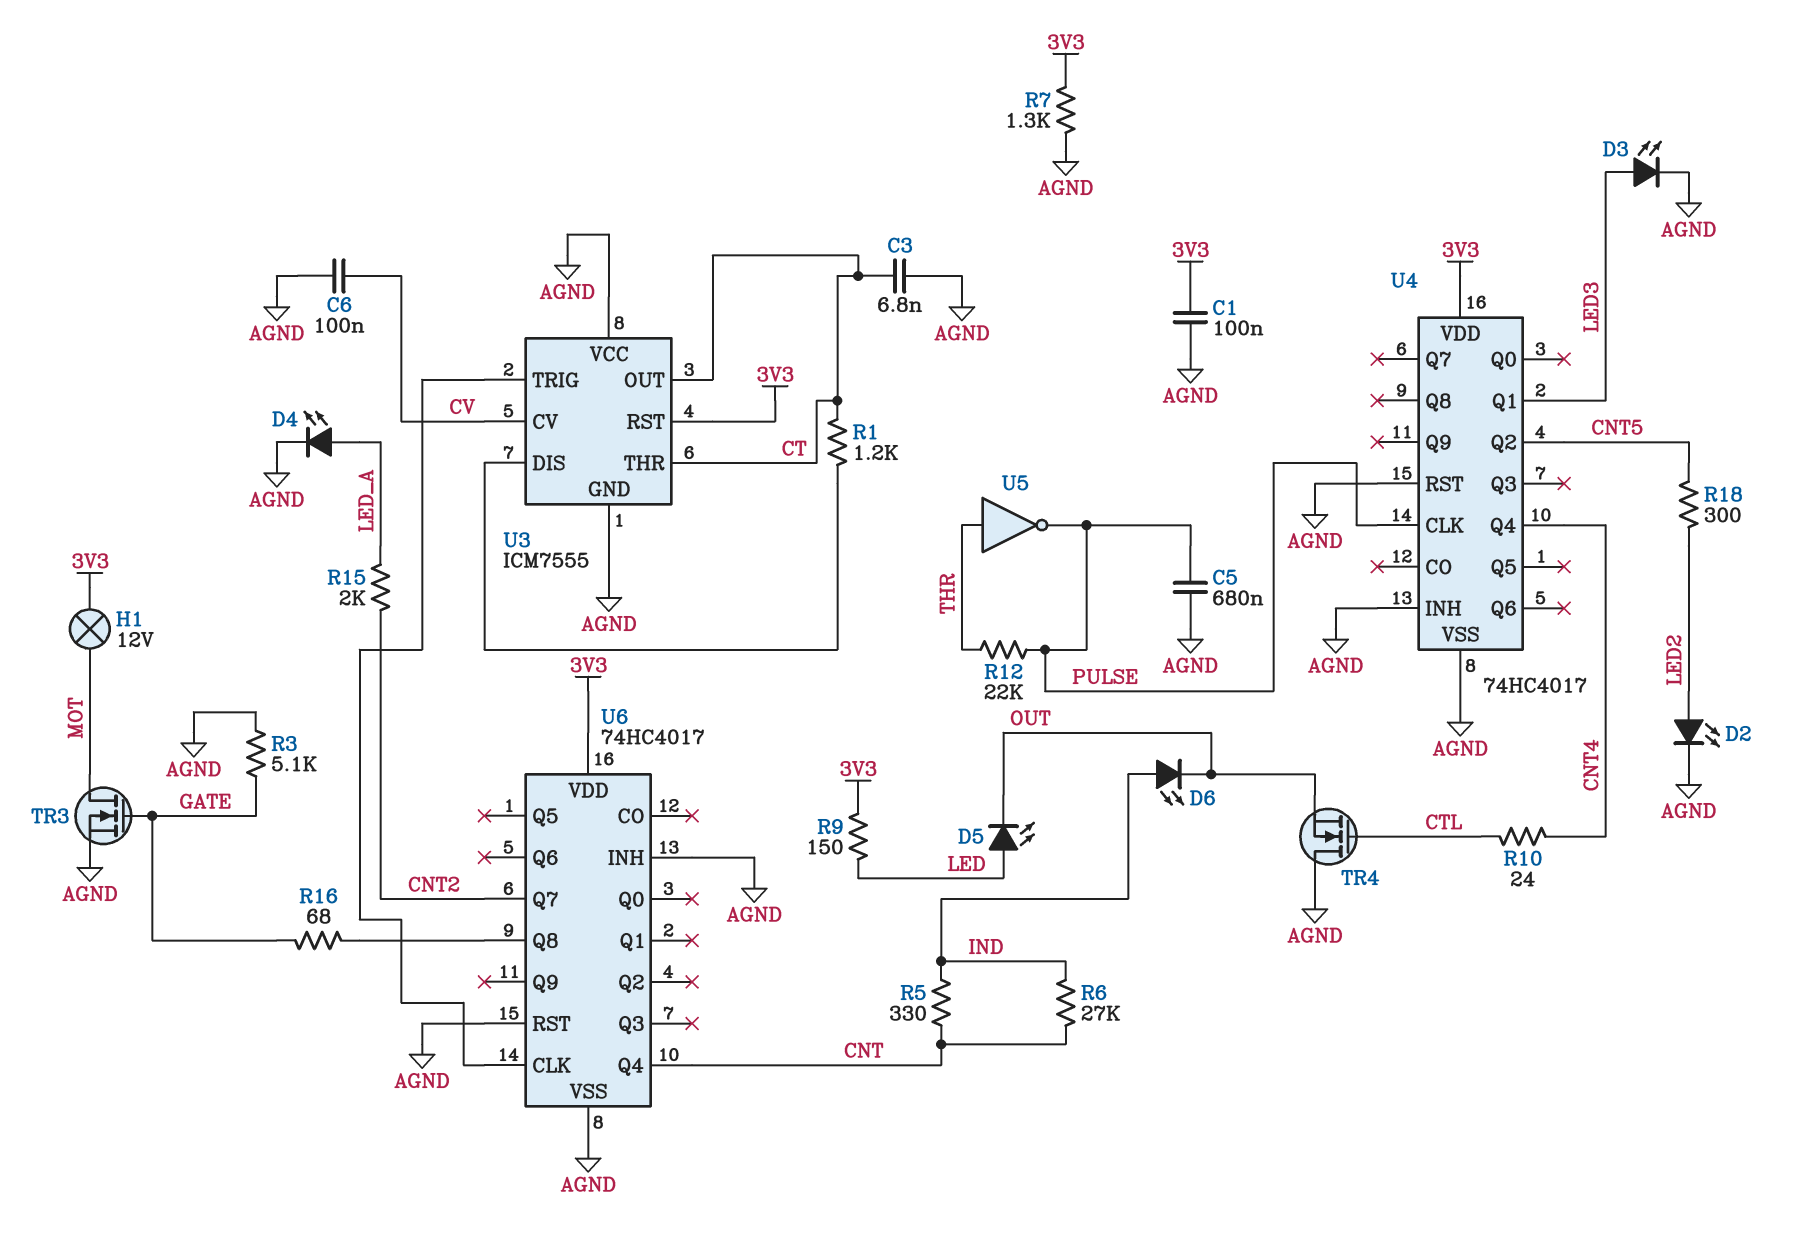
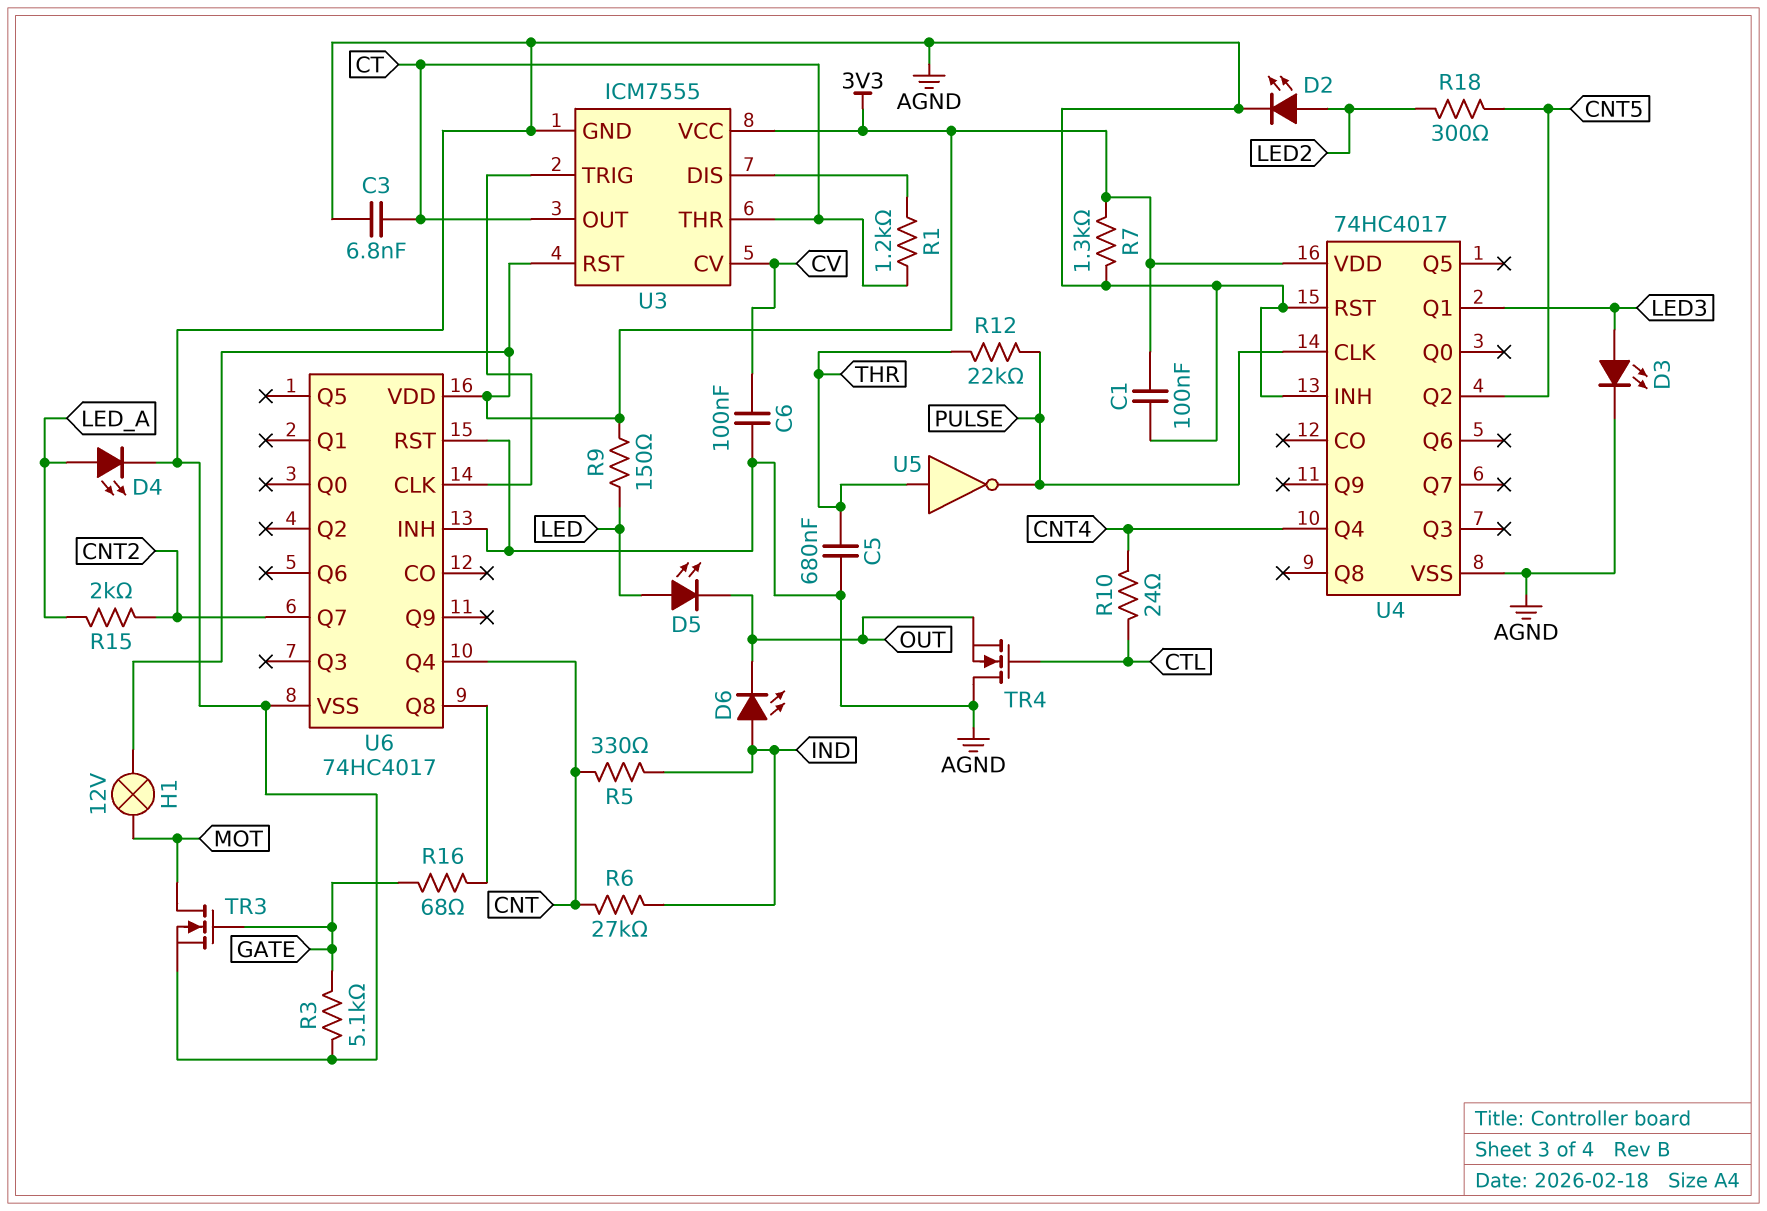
C5: 680nF (AGND, PULSE) -> 680nF (AGND, THR)
U3 pin VCC: AGND -> 3V3

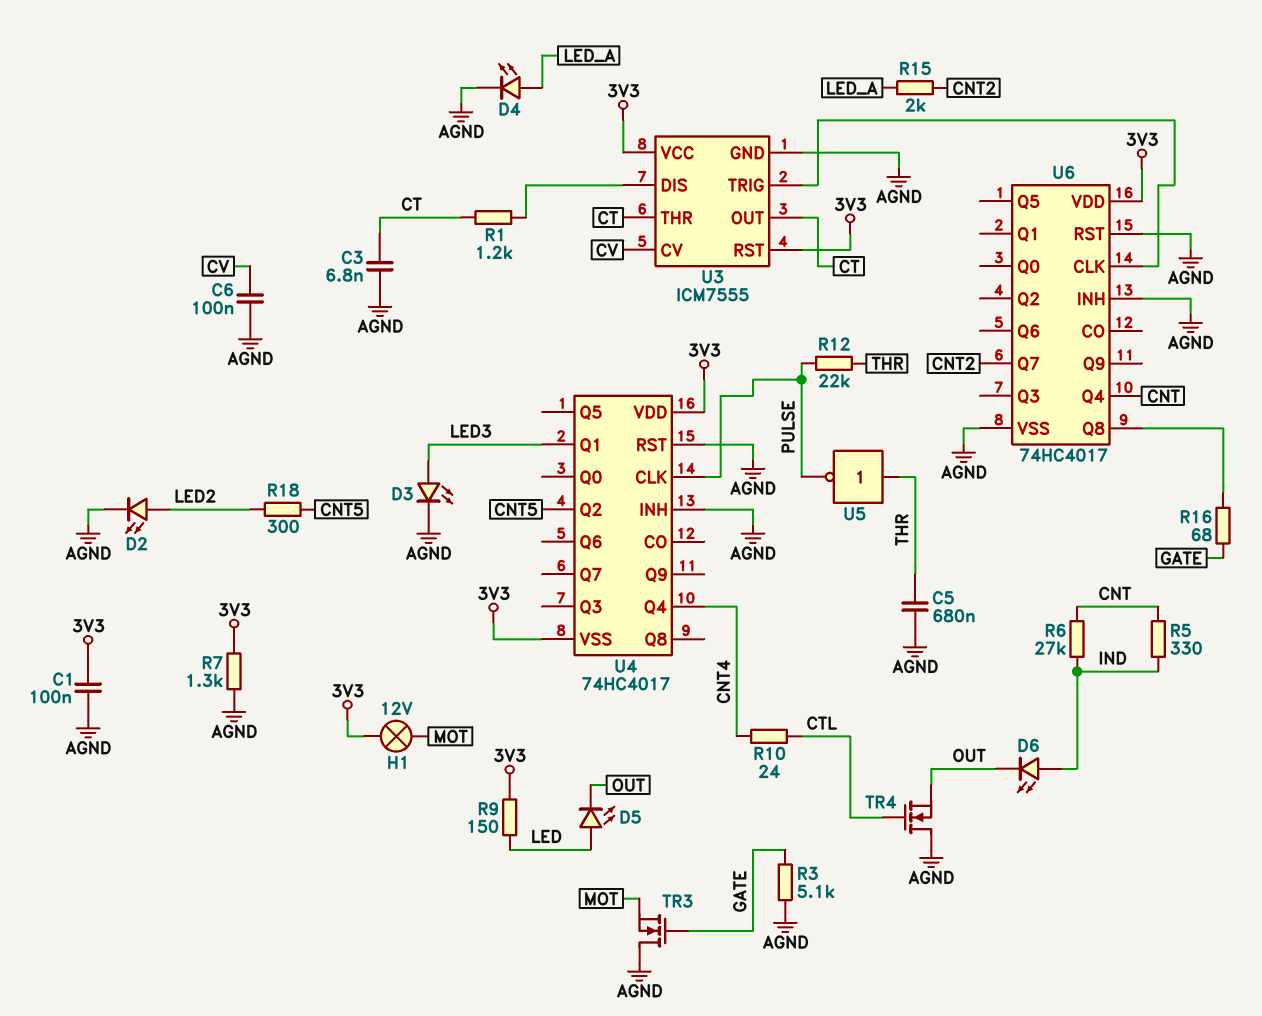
TR3: NMOS (G GATE, D MOT, S AGND) -> NMOS (G GATE, D AGND, S MOT)
U4 pin VSS: AGND -> 3V3

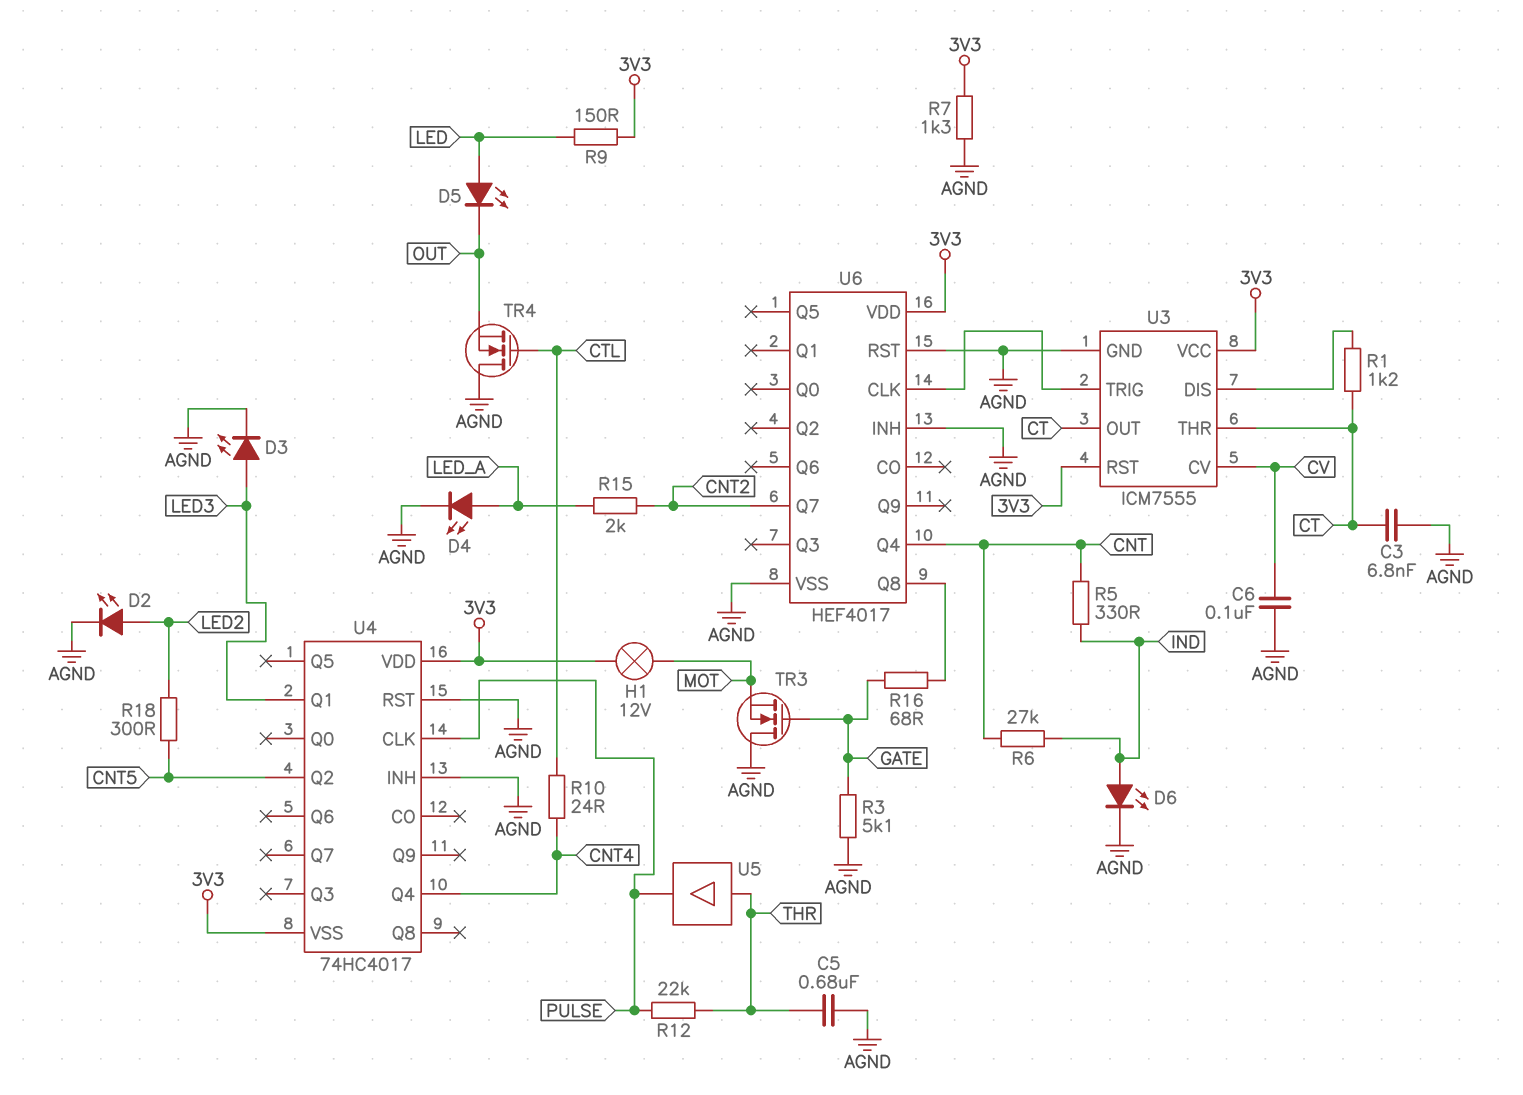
C1: 100nF (3V3, AGND) -> none
D6: LED (A IND, K OUT) -> LED (A IND, K AGND)
U5: NOT (in THR, out PULSE) -> buffer (in THR, out PULSE)
U6: 74HC4017 -> HEF4017

